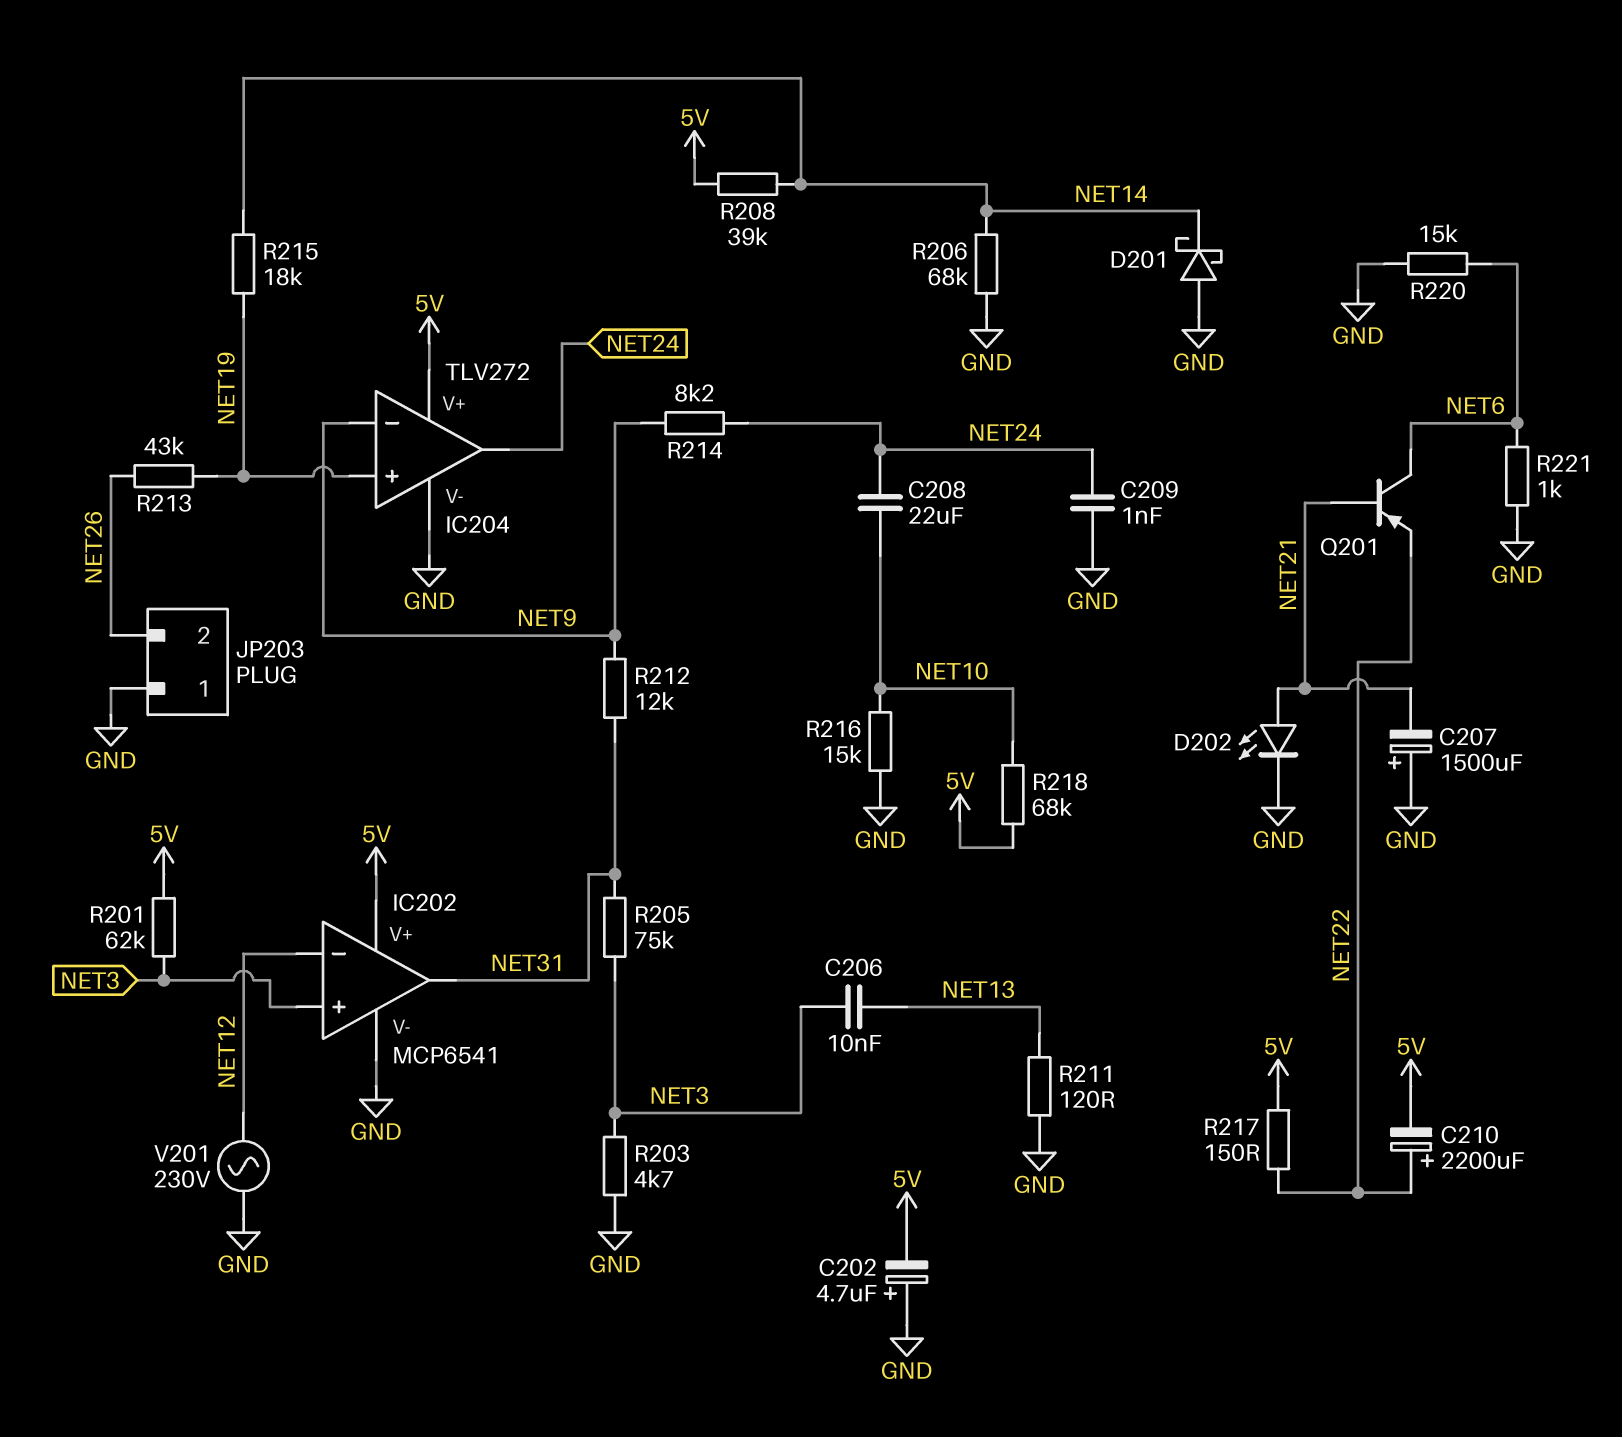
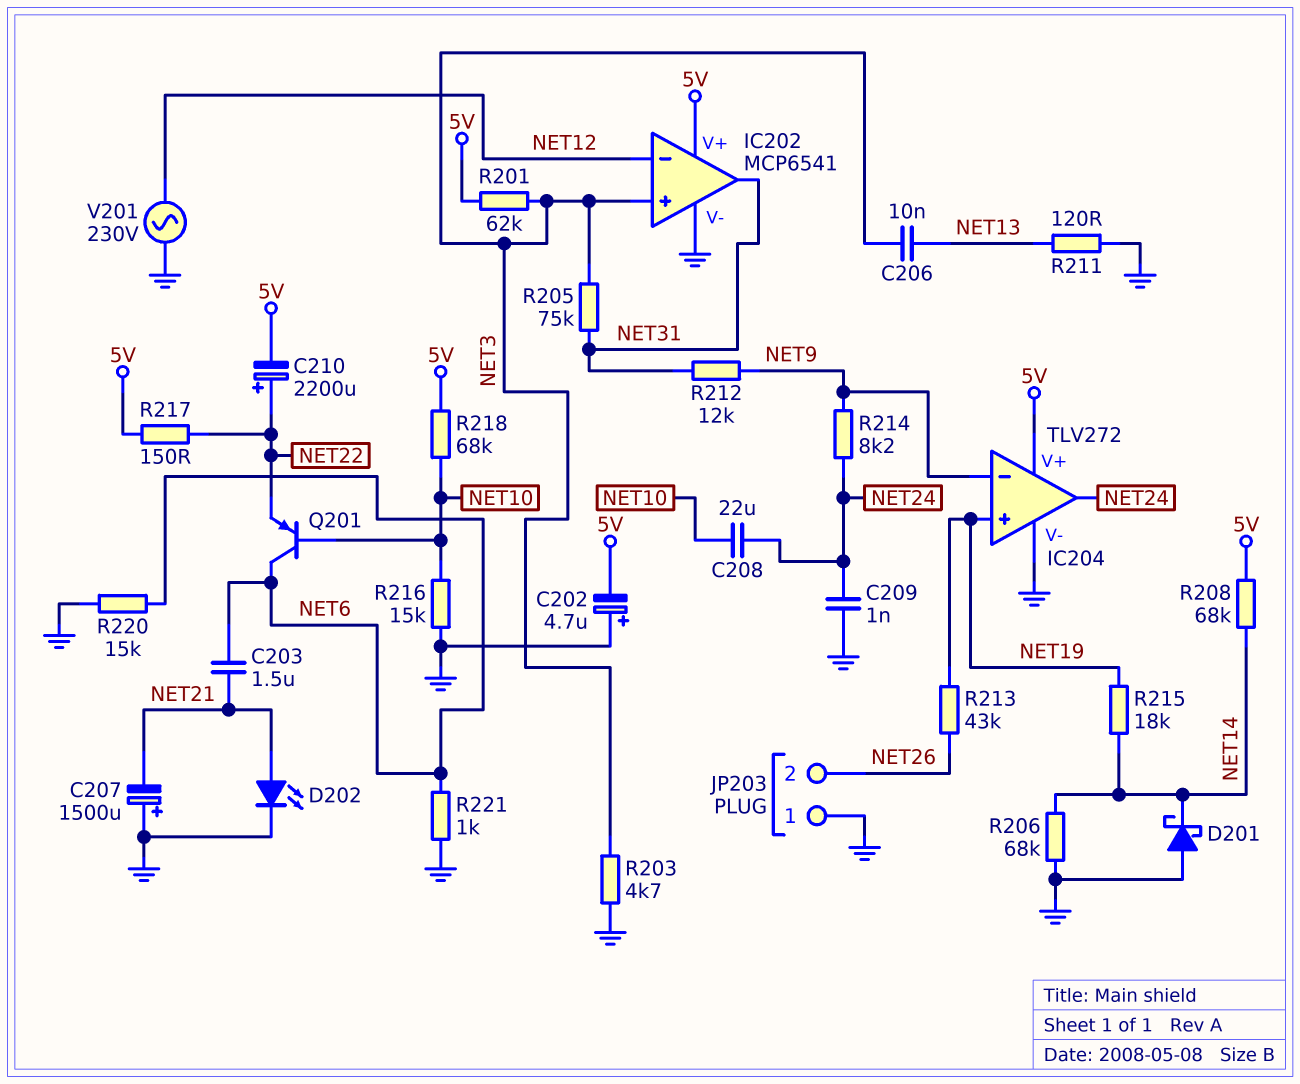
C203: none -> 1.5uF (NET6, NET21)
Q201: PNP (B NET21, C NET6, E NET22) -> PNP (B NET10, C NET6, E NET22)
R208: 39k (5V, NET14) -> 68k (5V, NET14)

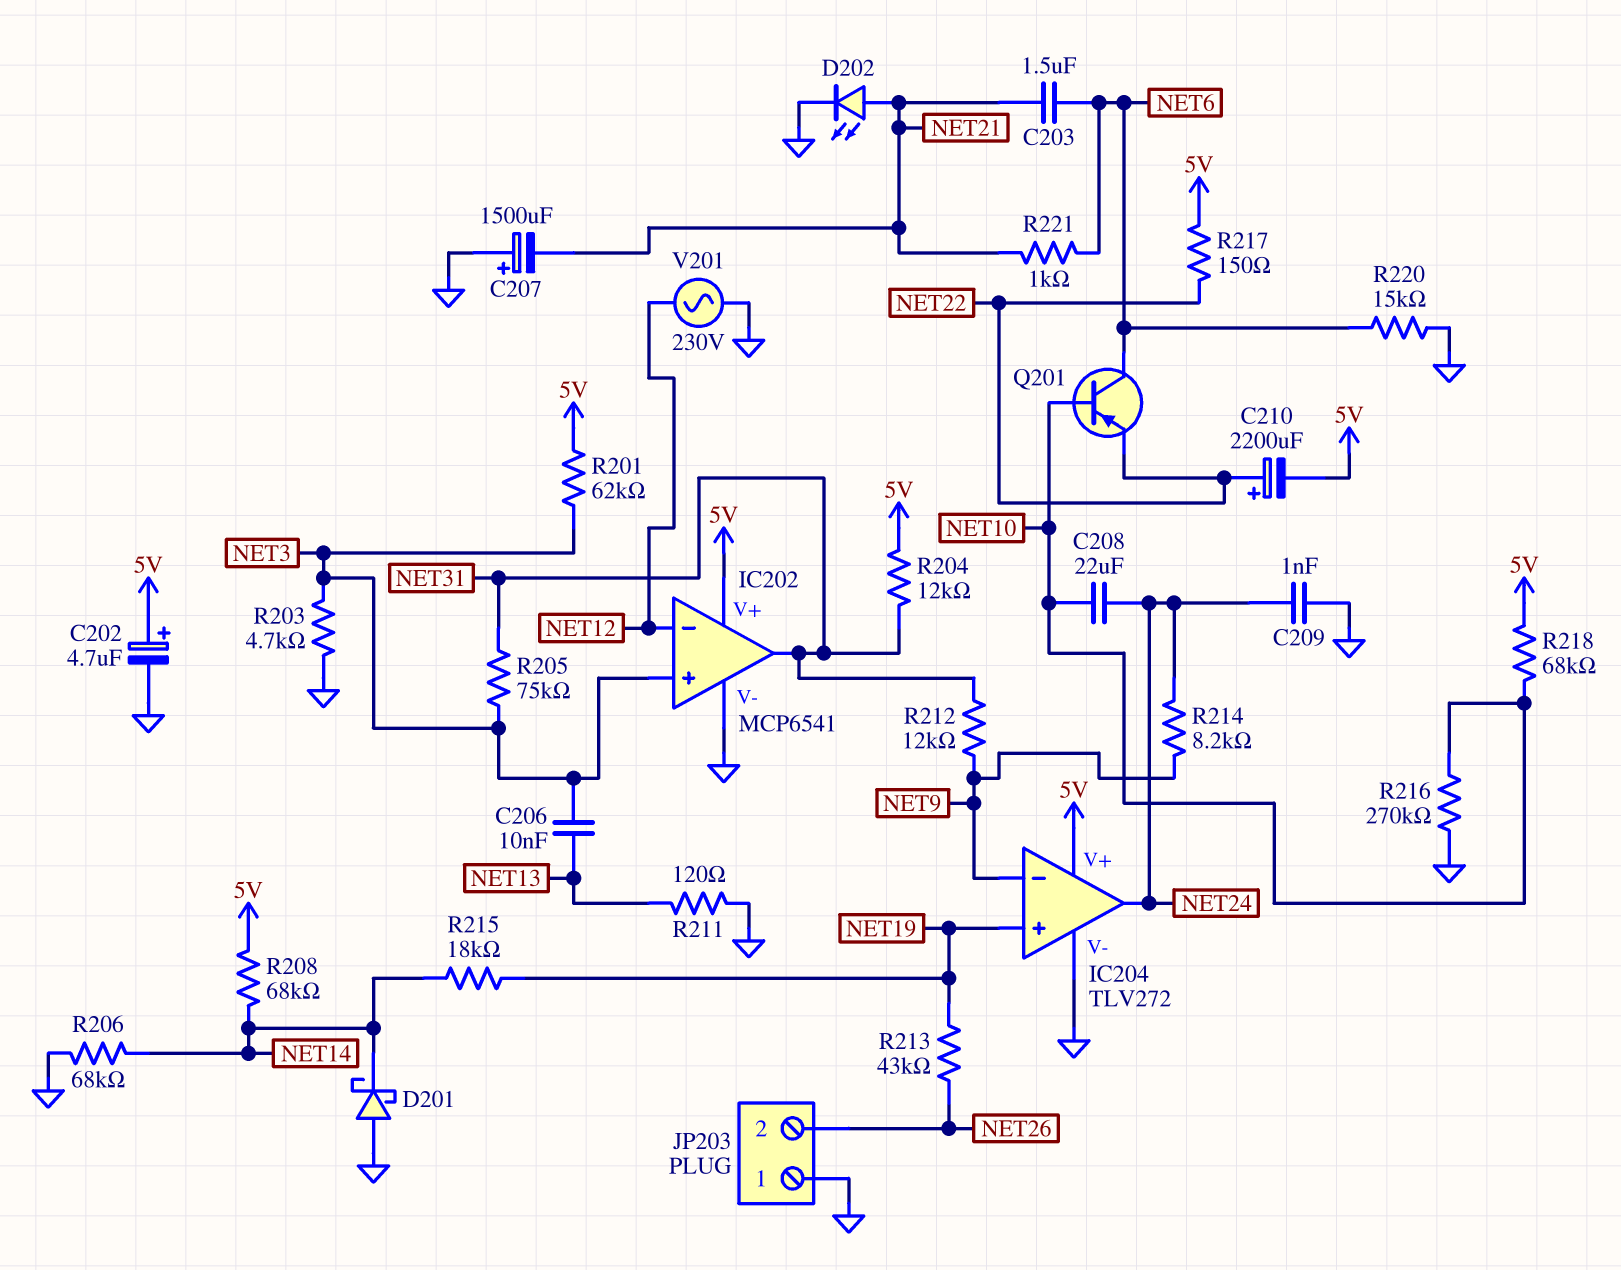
C202: 4.7uF (plus GND, minus 5V) -> 4.7uF (plus 5V, minus GND)
R204: none -> 12k (5V, NET31)
R216: 15k (GND, NET10) -> 270k (GND, NET10)
R221: 1k (GND, NET6) -> 1k (NET6, NET21)

